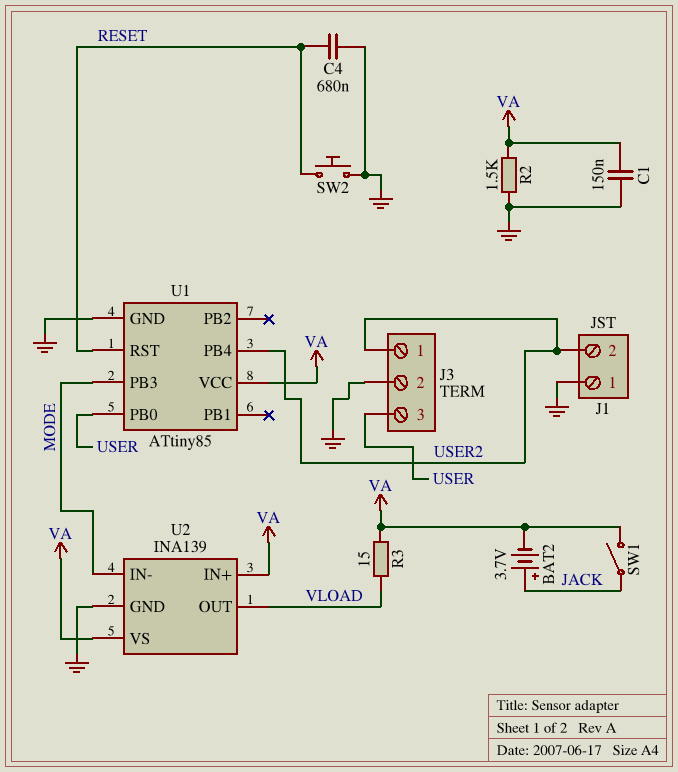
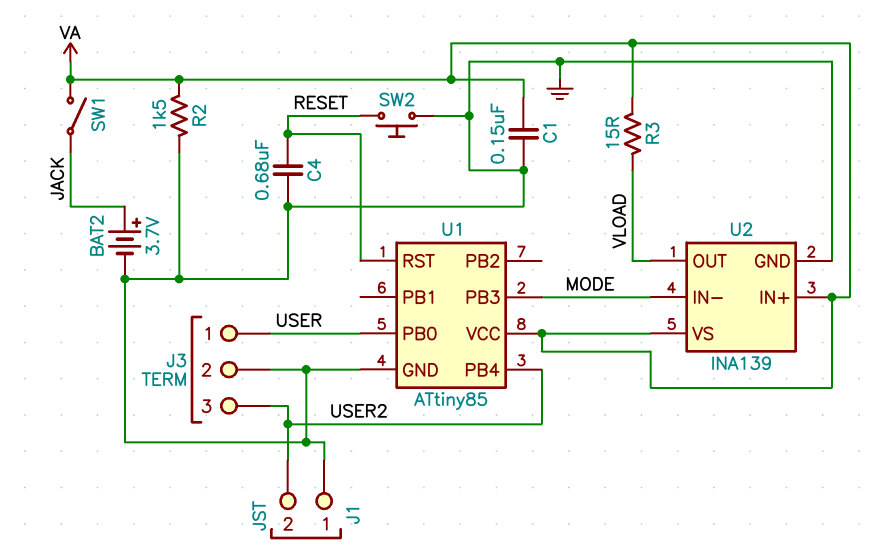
BAT2: 3.7V (plus JACK, minus VA) -> 3.7V (plus JACK, minus GND)
J3 pin 1: USER2 -> USER
J3 pin 3: USER -> USER2

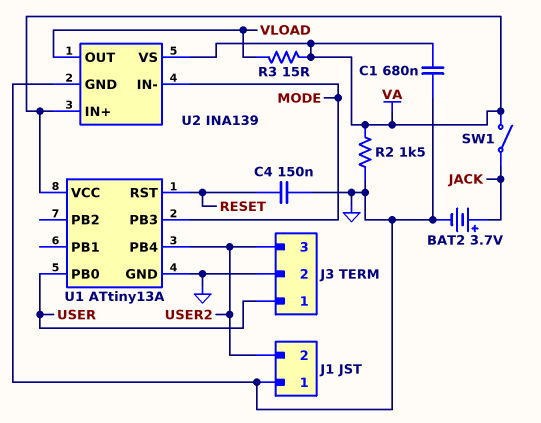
C1: 150nF (GND, VA) -> 680nF (GND, VA)
C4: 680nF (GND, RESET) -> 150nF (GND, RESET)
SW2: button (GND, RESET) -> none
U1: ATtiny85 -> ATtiny13A

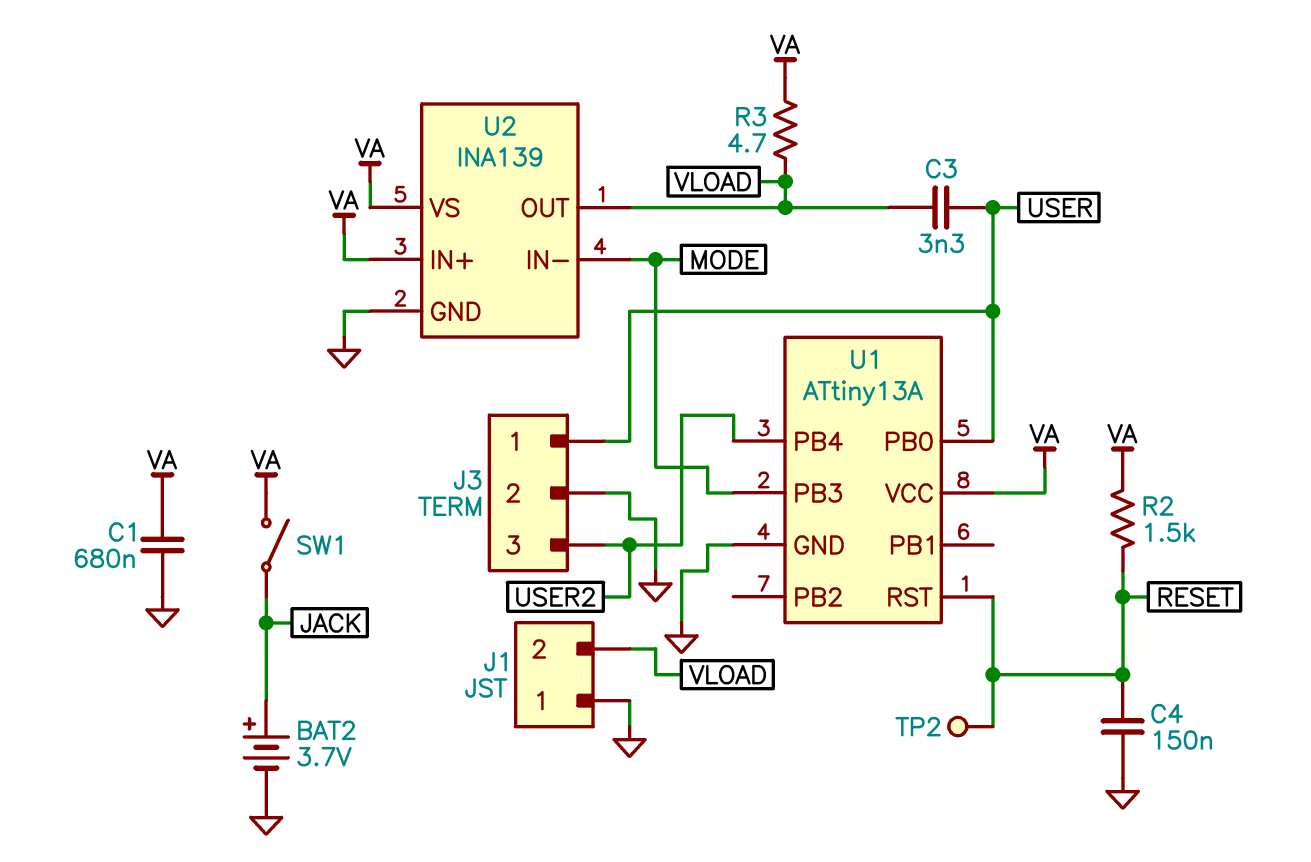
C3: none -> 3.3nF (USER, VLOAD)
J1 pin 2: USER2 -> VLOAD
R2: 1.5k (GND, VA) -> 1.5k (RESET, VA)
R3: 15 (VA, VLOAD) -> 4.7 (VA, VLOAD)
TP2: none -> test point (RESET)

